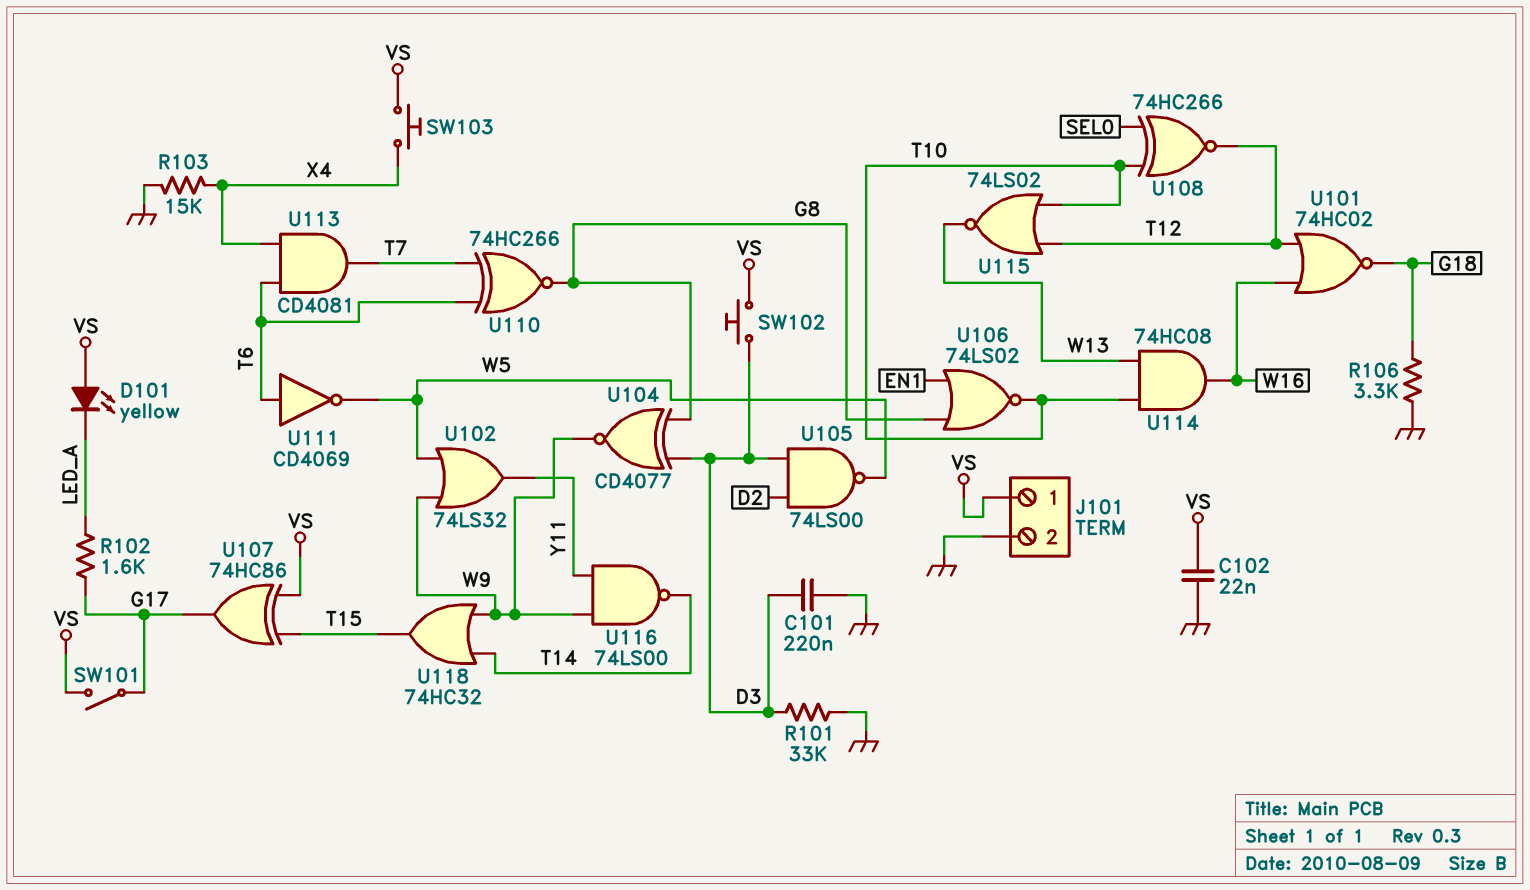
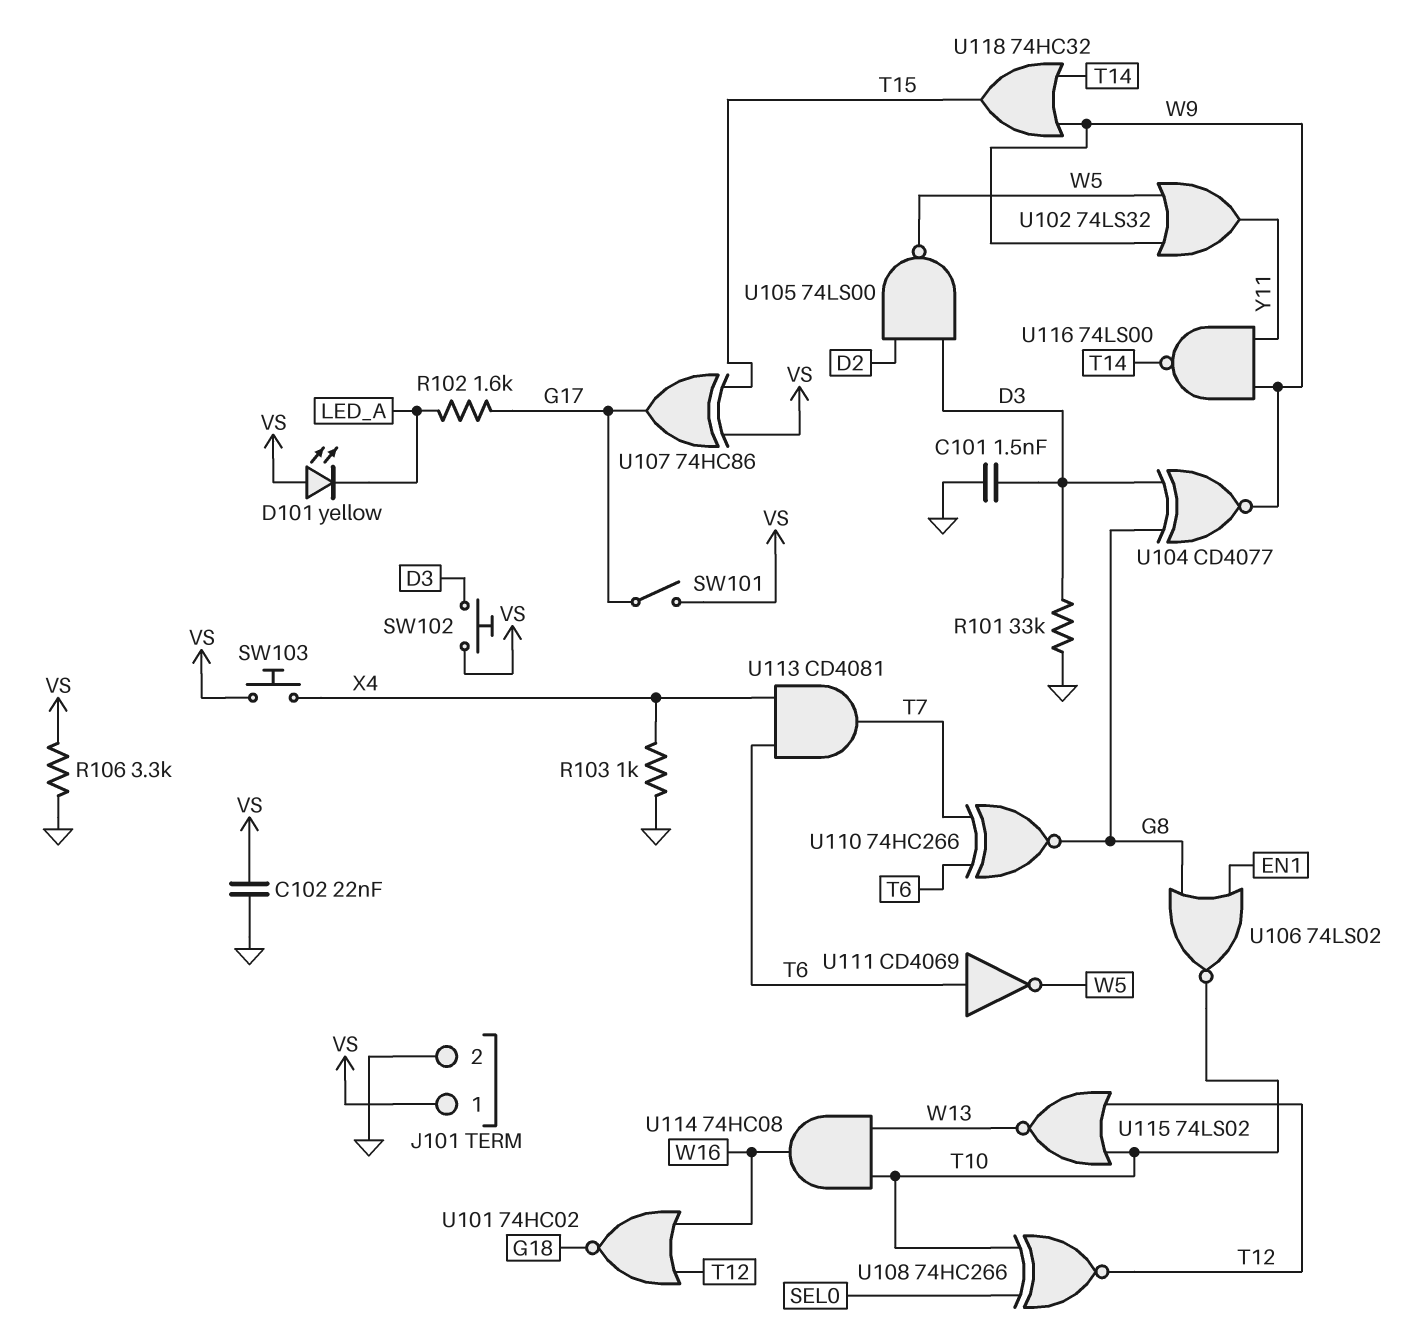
C101: 220nF (D3, GND) -> 1.5nF (D3, GND)
R103: 15k (GND, X4) -> 1k (GND, X4)
R106: 3.3k (G18, GND) -> 3.3k (GND, VS)

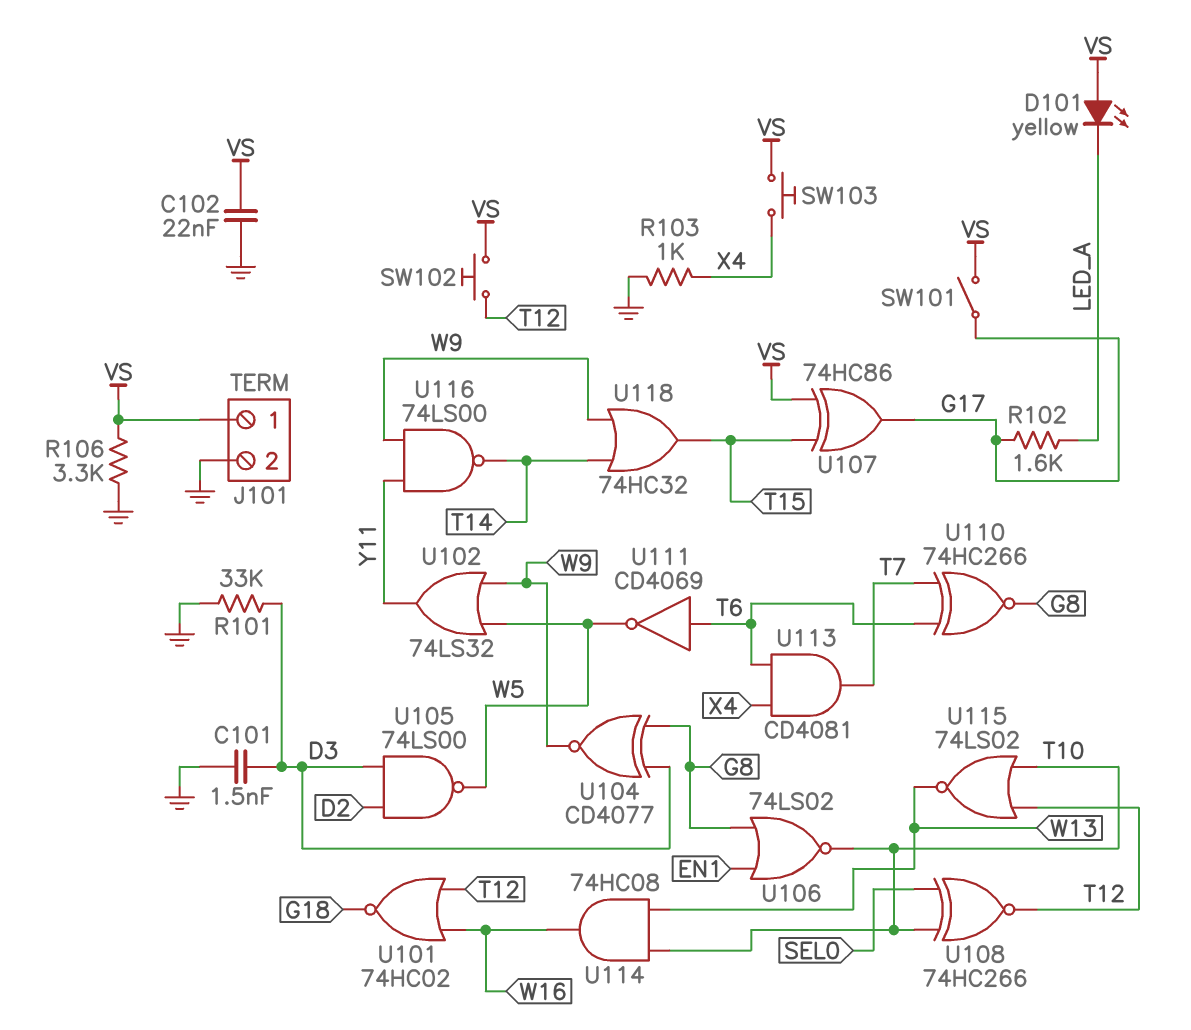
SW102: button (D3, VS) -> button (T12, VS)

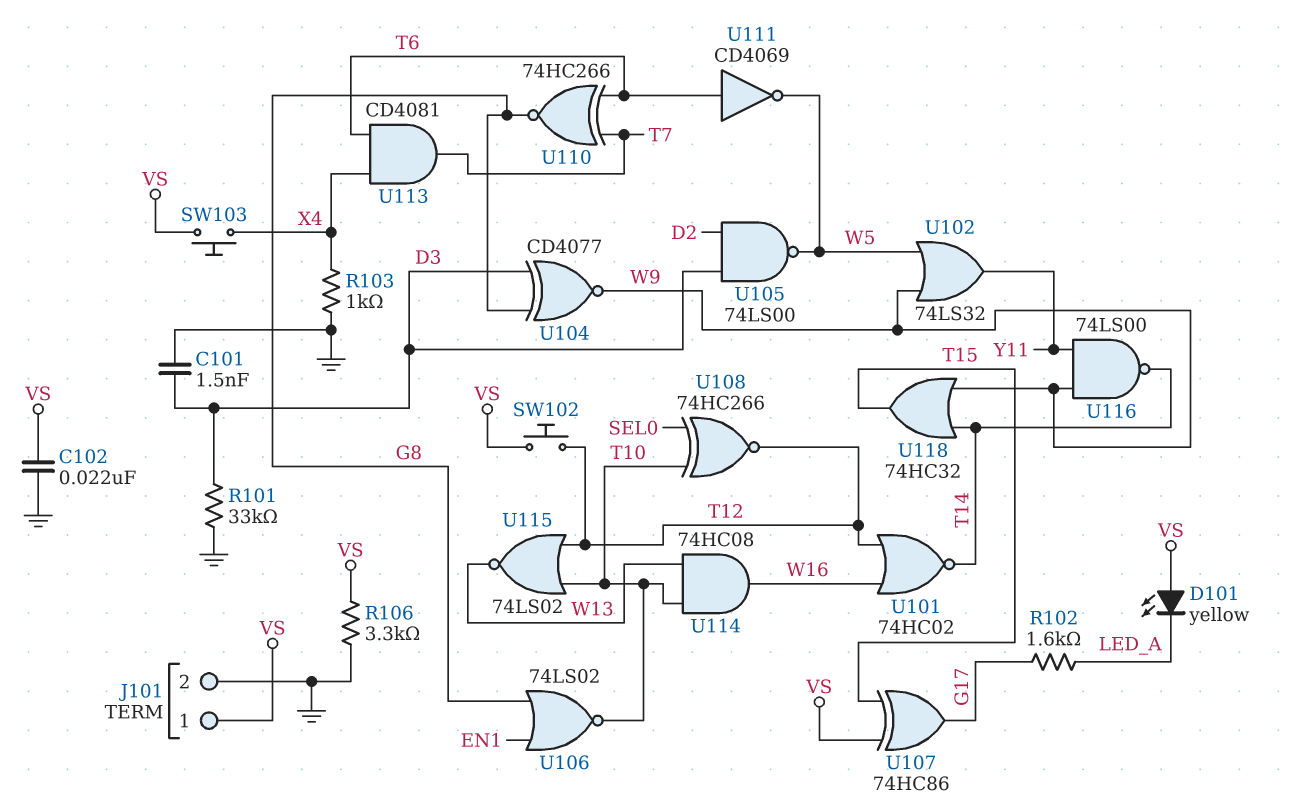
SW101: switch (G17, VS) -> none
U101: NOR 74HC02 (in T12, in W16, out G18) -> NOR 74HC02 (in T12, in W16, out T14)

